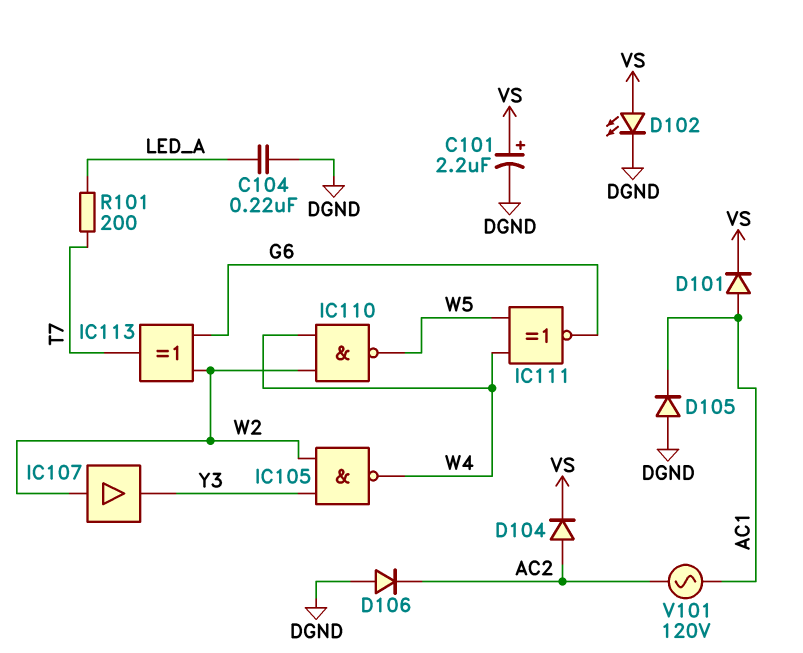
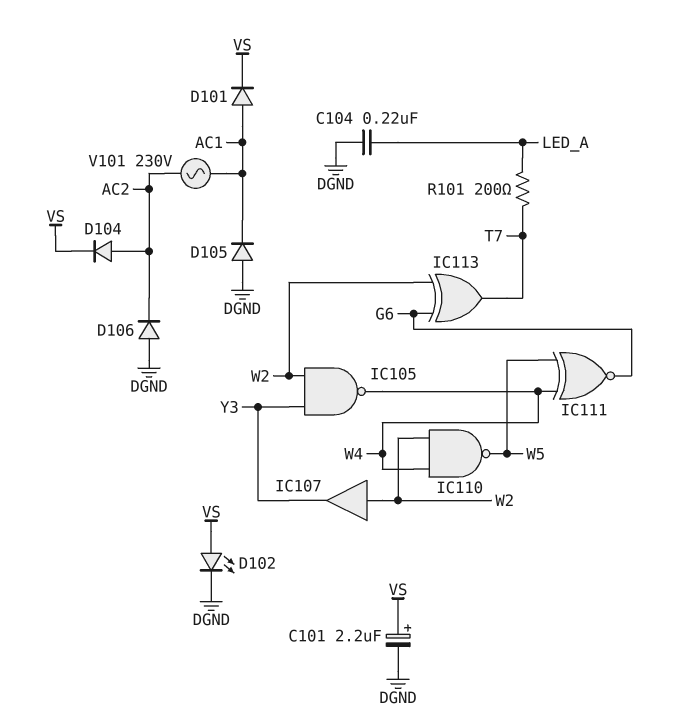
V101: AC 120V (AC1, AC2) -> AC 230V (AC1, AC2)

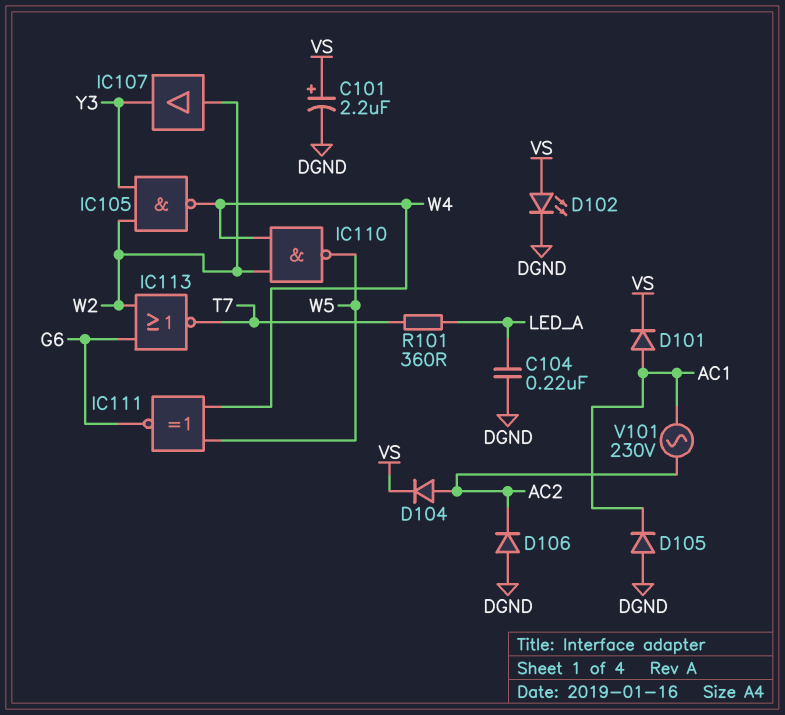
IC113: XOR (in G6, in W2, out T7) -> NOR (in G6, in W2, out T7)
R101: 200 (LED_A, T7) -> 360 (LED_A, T7)

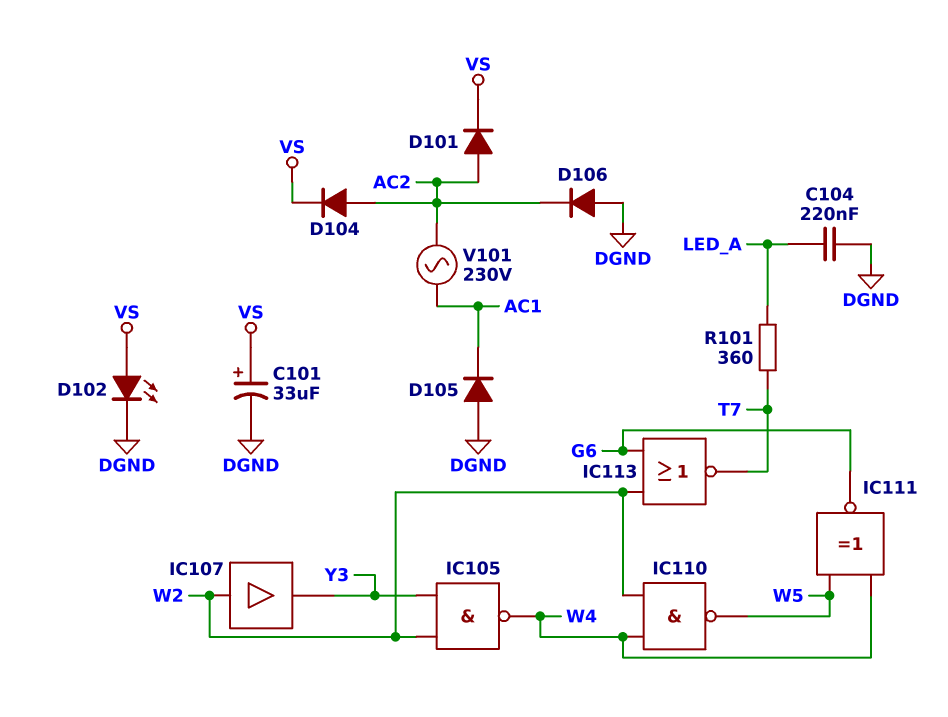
C101: 2.2uF (plus VS, minus DGND) -> 33uF (plus VS, minus DGND)
D101: diode (A AC1, K VS) -> diode (A AC2, K VS)

